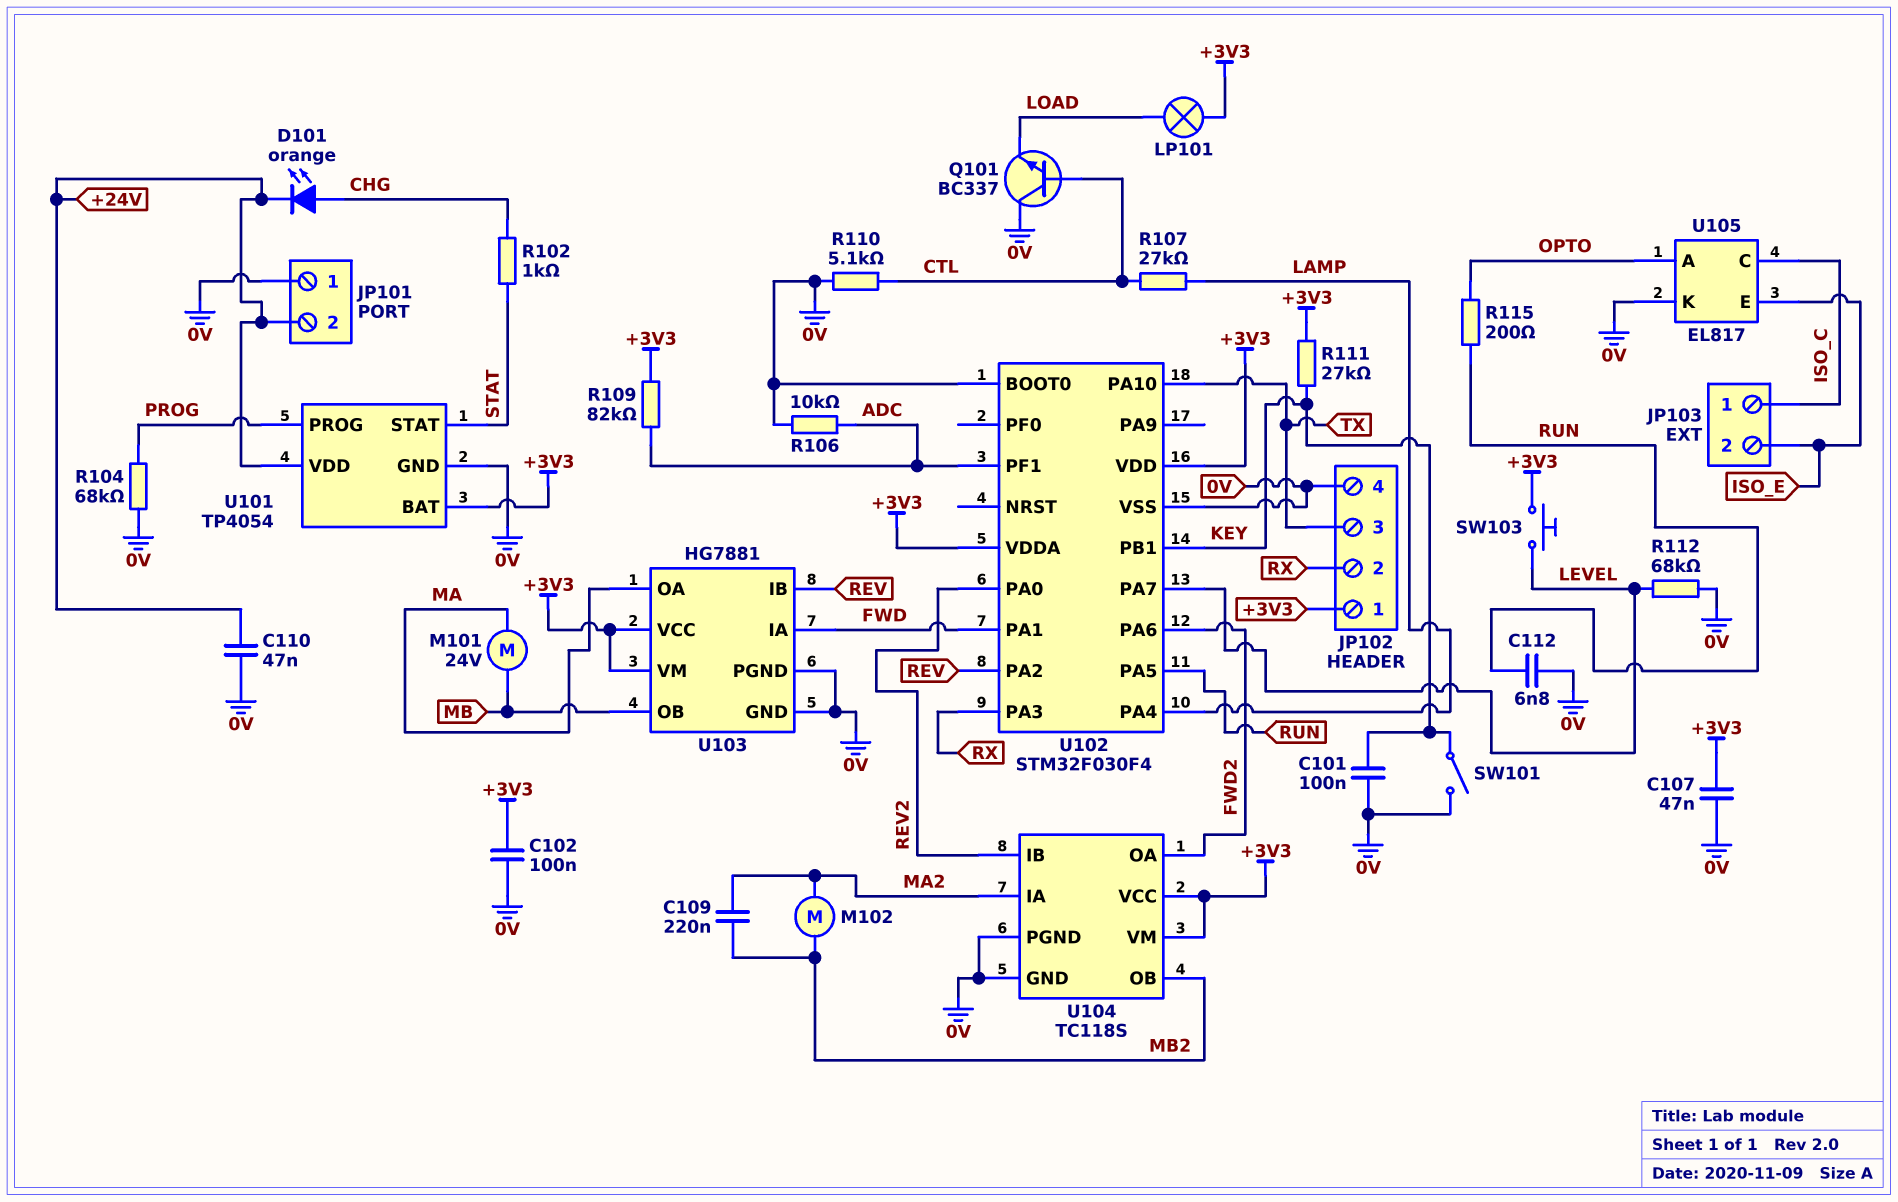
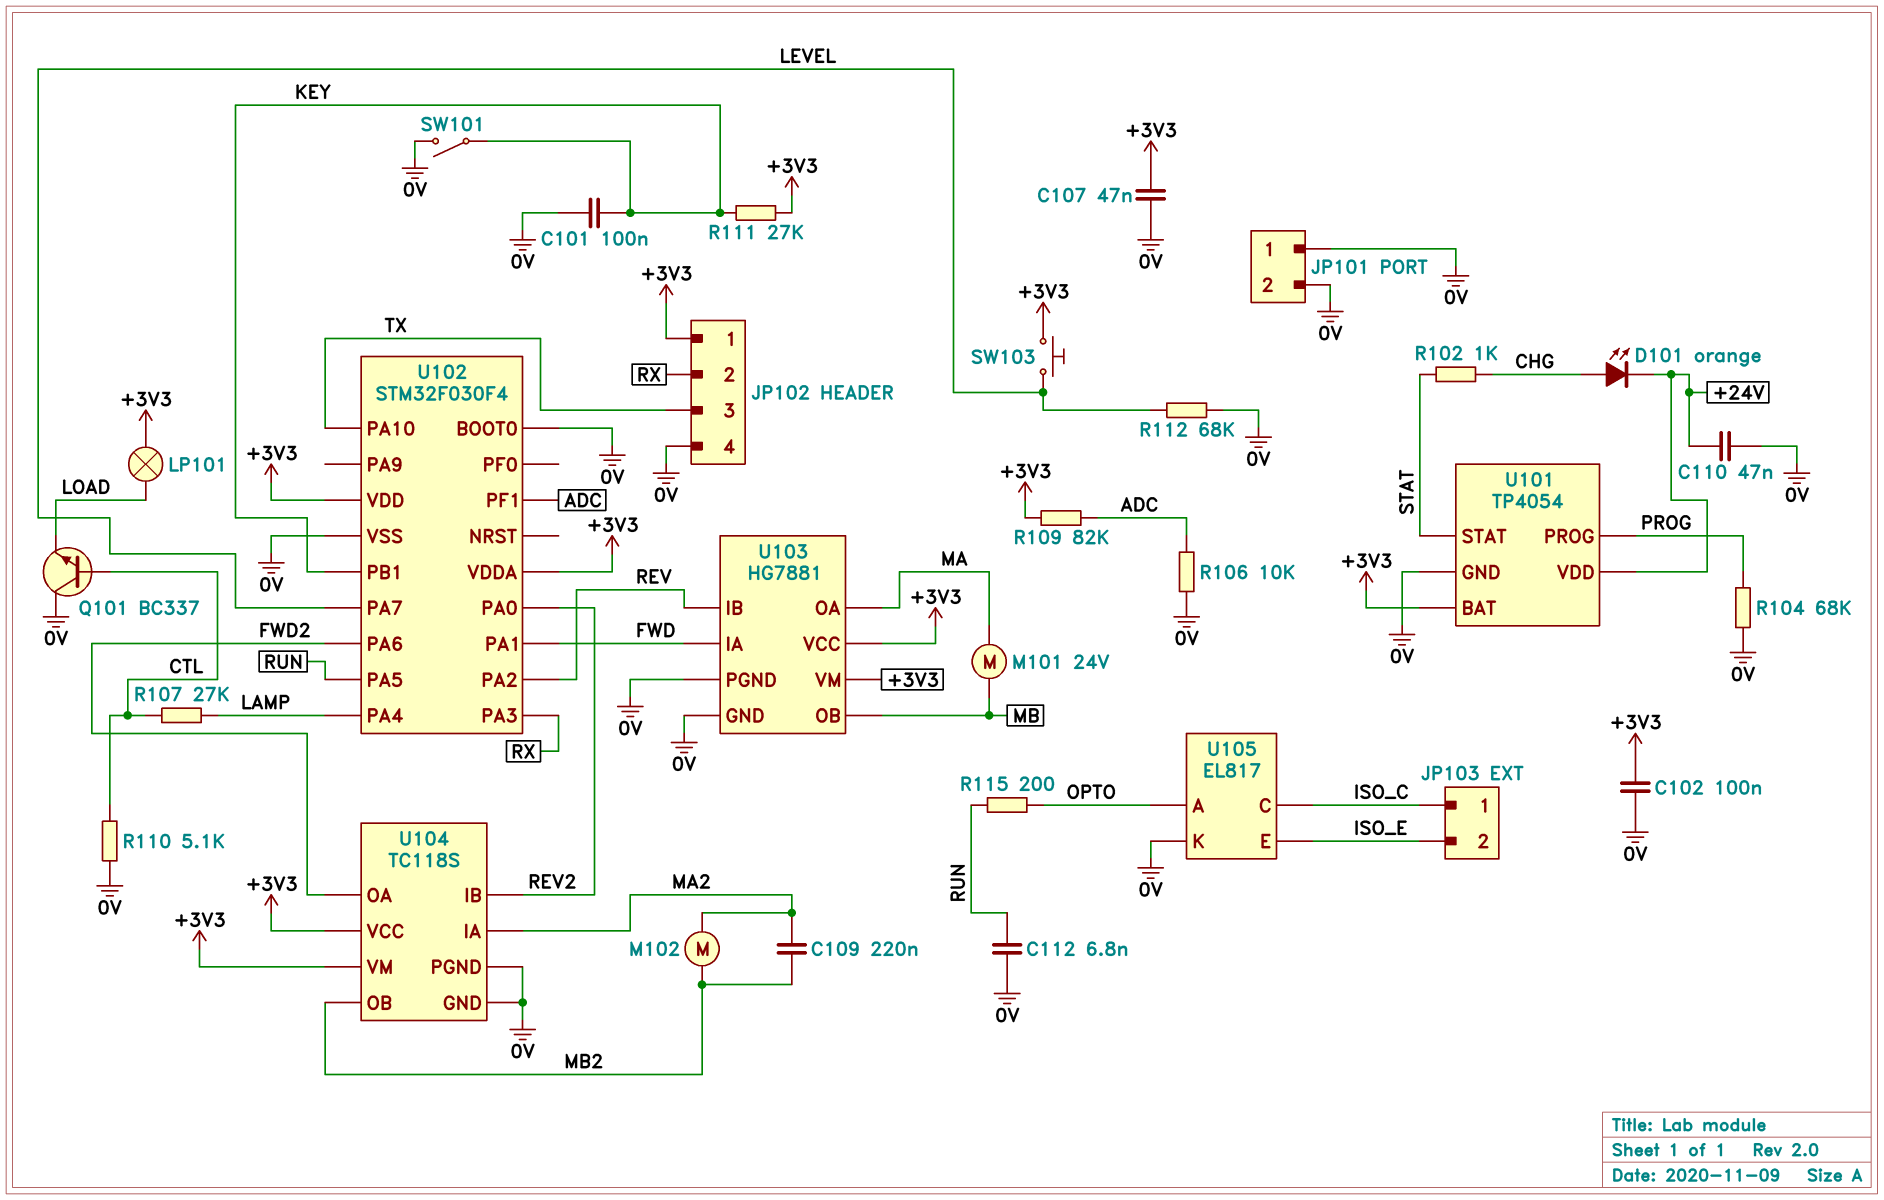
JP101 pin 2: +24V -> 0V

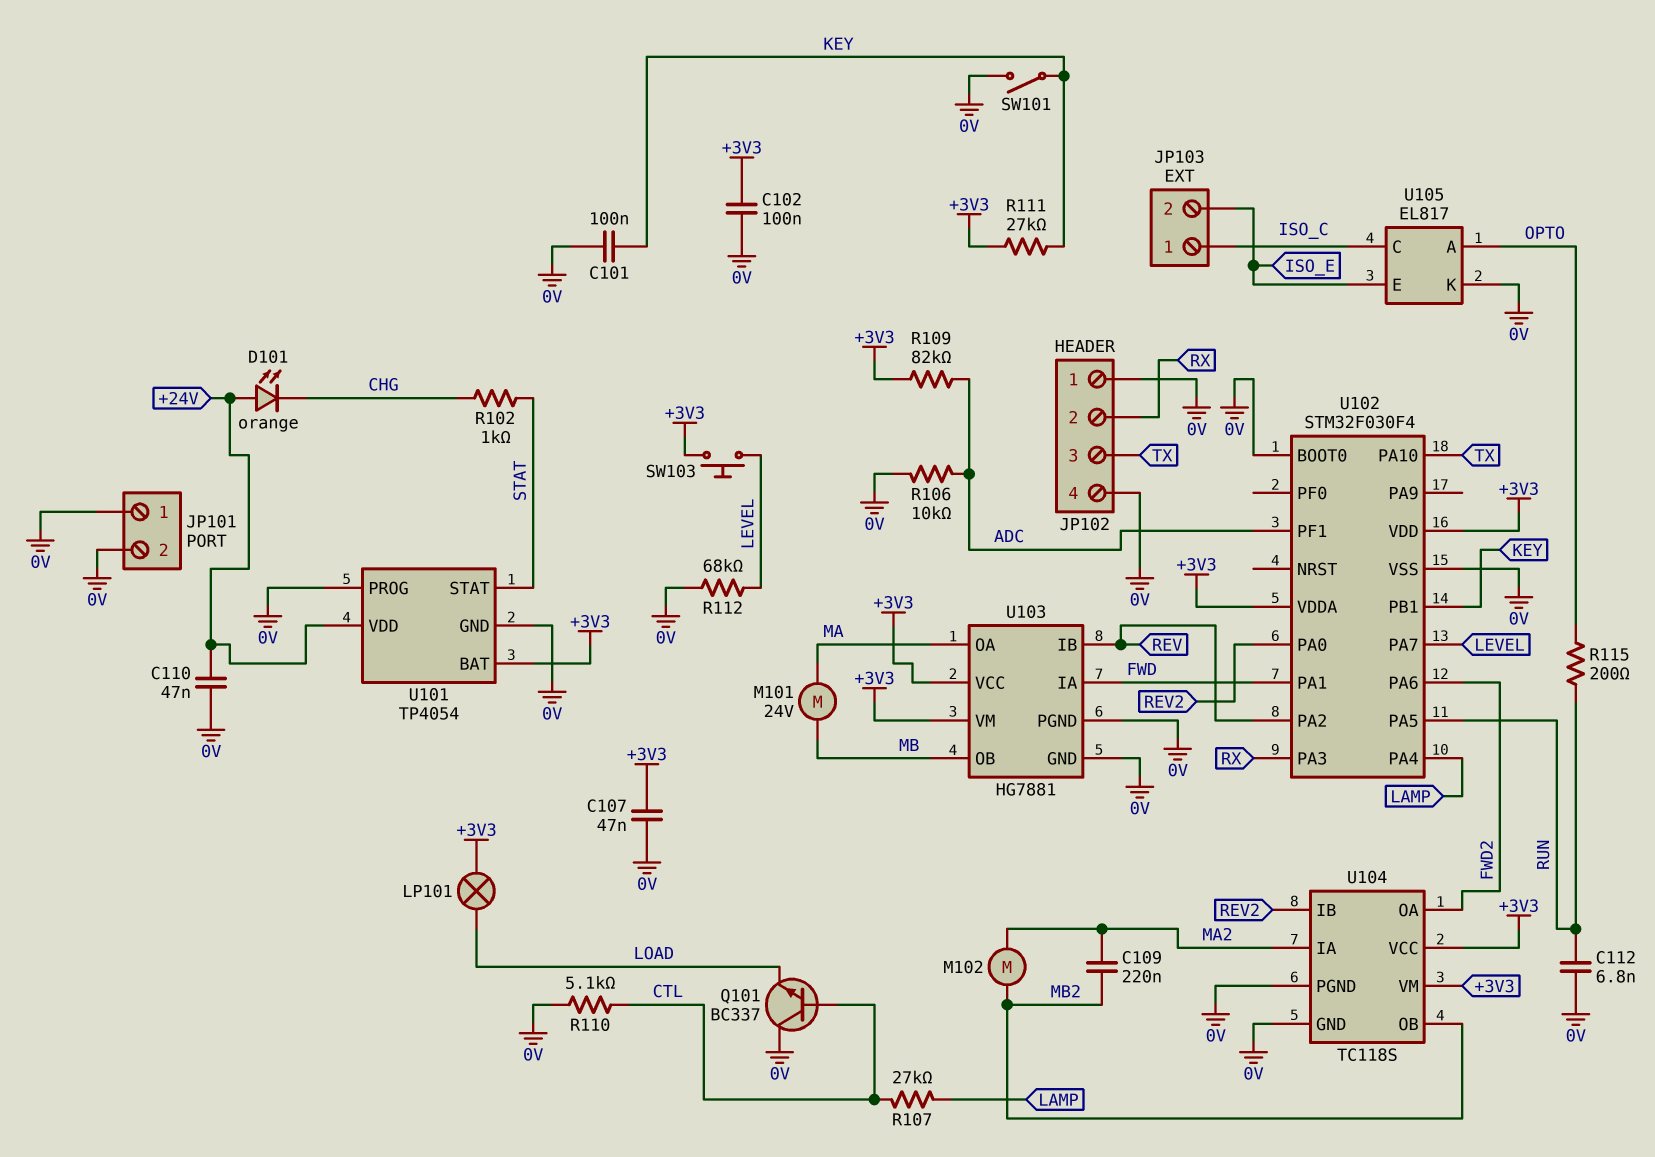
D101: LED orange (A CHG, K +24V) -> LED orange (A +24V, K CHG)
JP102 pin 1: +3V3 -> 0V
R104: 68k (0V, PROG) -> none
U101 pin PROG: PROG -> 0V

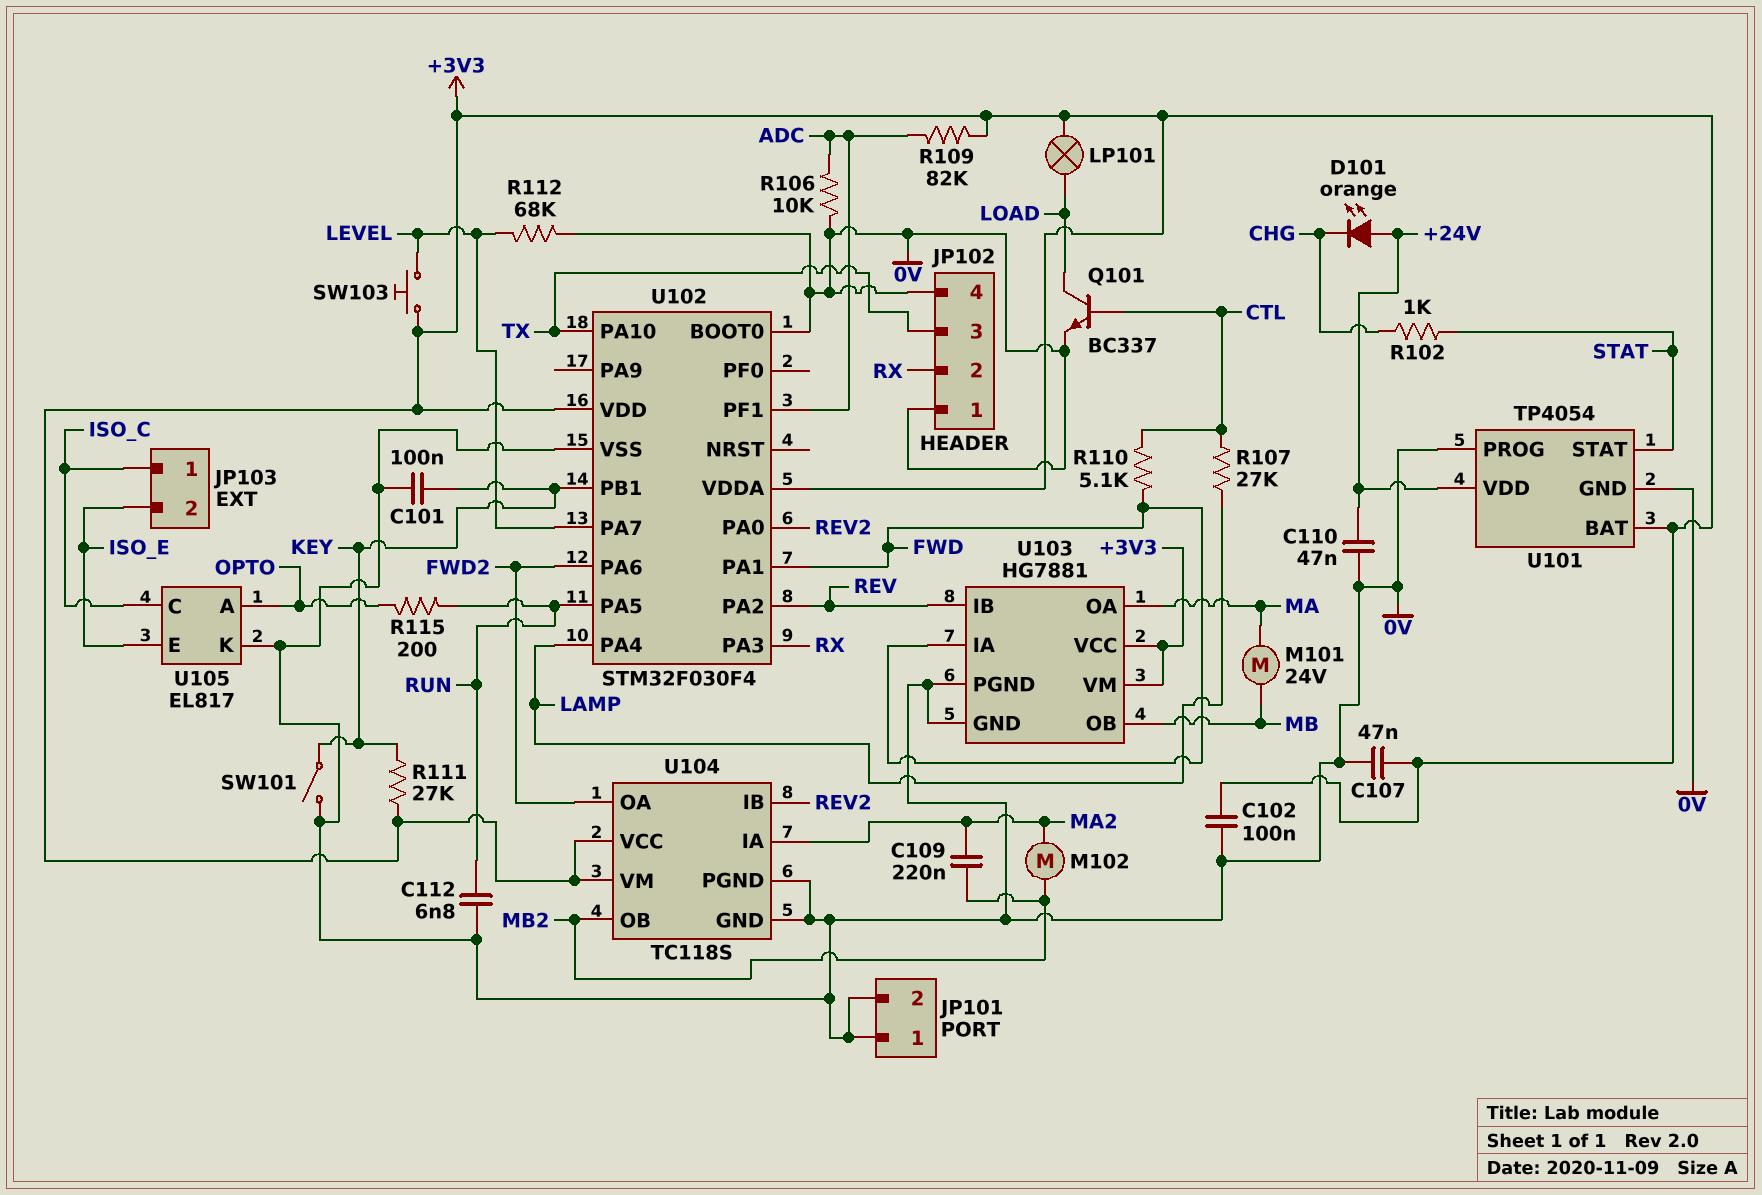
Q101: NPN BC337 (B CTL, C 0V, E LOAD) -> NPN BC337 (B CTL, C LOAD, E 0V)
R110: 5.1k (0V, CTL) -> 5.1k (CTL, FWD)

